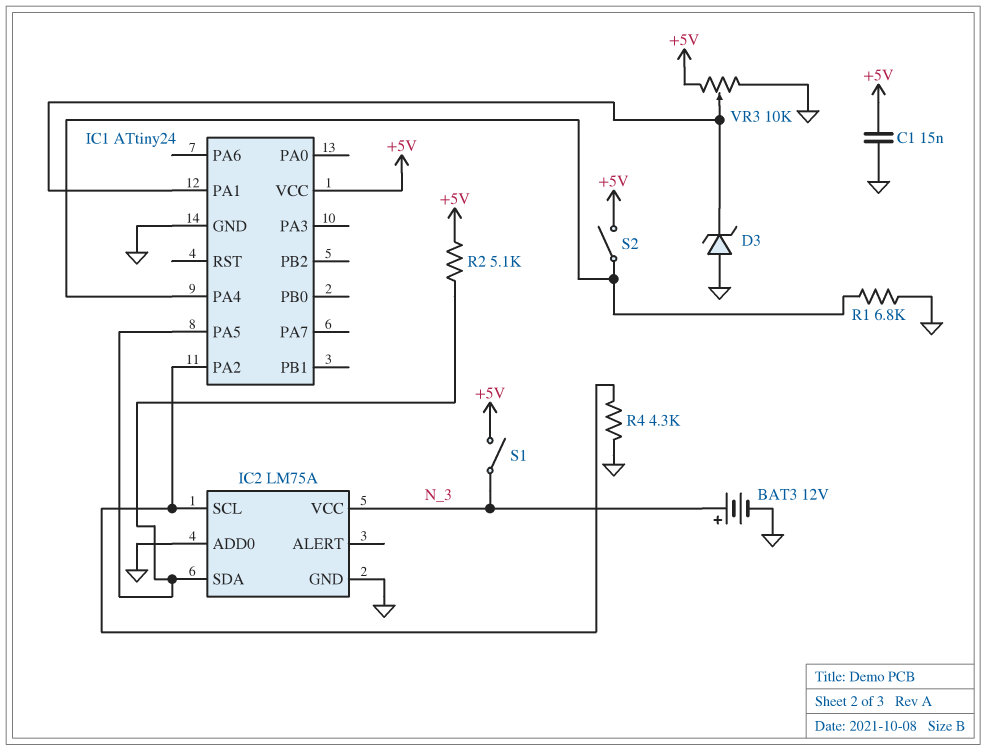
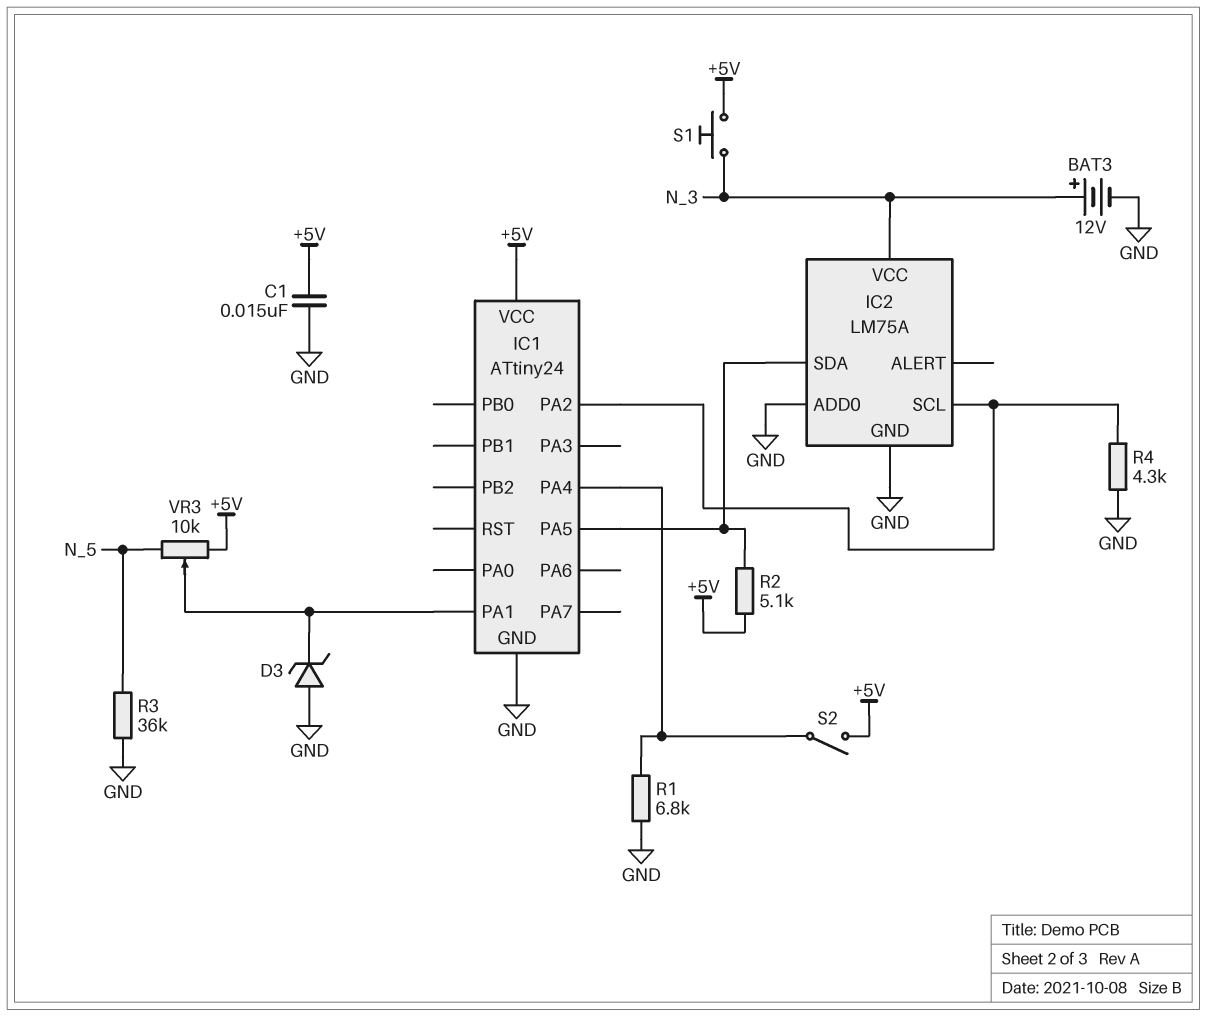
R3: none -> 36k (GND, N_5)
S1: switch (+5V, N_3) -> button (+5V, N_3)
VR3: 10k (+5V, GND, wiper IC1/PA1) -> 10k (+5V, N_5, wiper IC1/PA1)

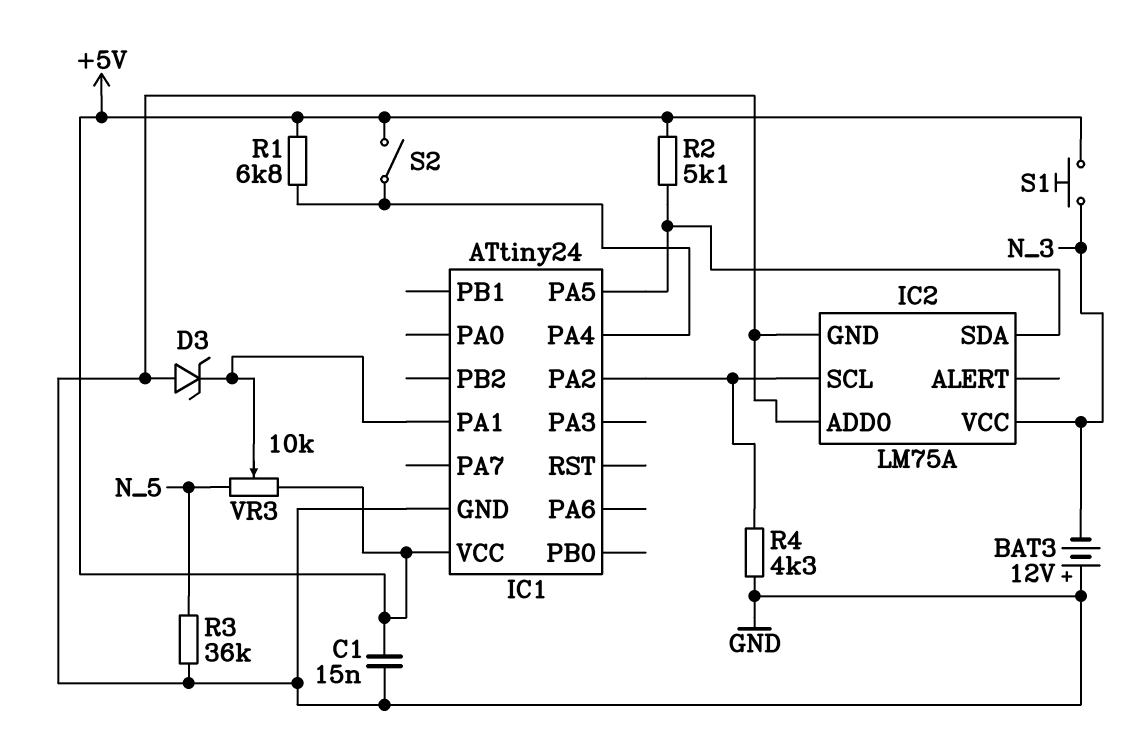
BAT3: 12V (plus N_3, minus GND) -> 12V (plus GND, minus N_3)
R1: 6.8k (GND, IC1/PA4) -> 6.8k (+5V, IC1/PA4)

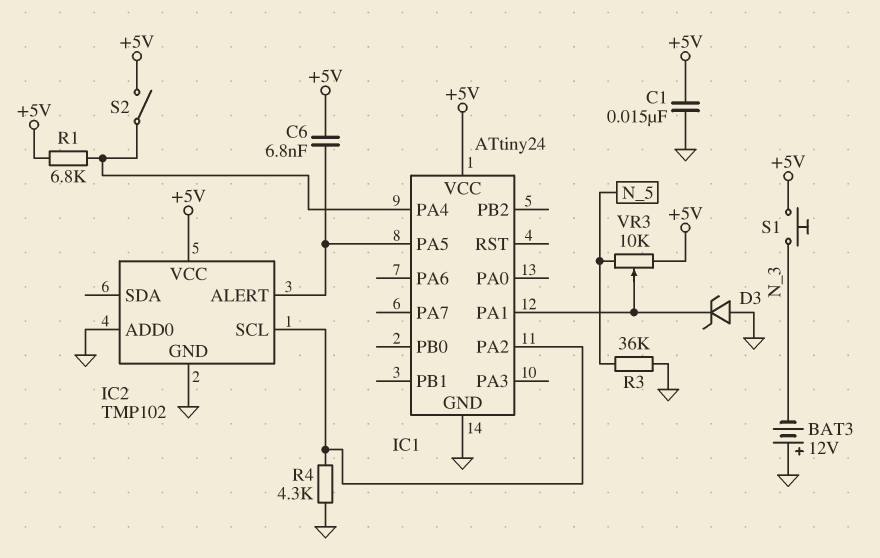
C6: none -> 6.8nF (+5V, IC1/PA5)
IC2: LM75A -> TMP102
IC2 pin ALERT: none -> IC1/PA5
IC2 pin SDA: IC1/PA5 -> none
IC2 pin VCC: N_3 -> +5V
R2: 5.1k (+5V, IC1/PA5) -> none

